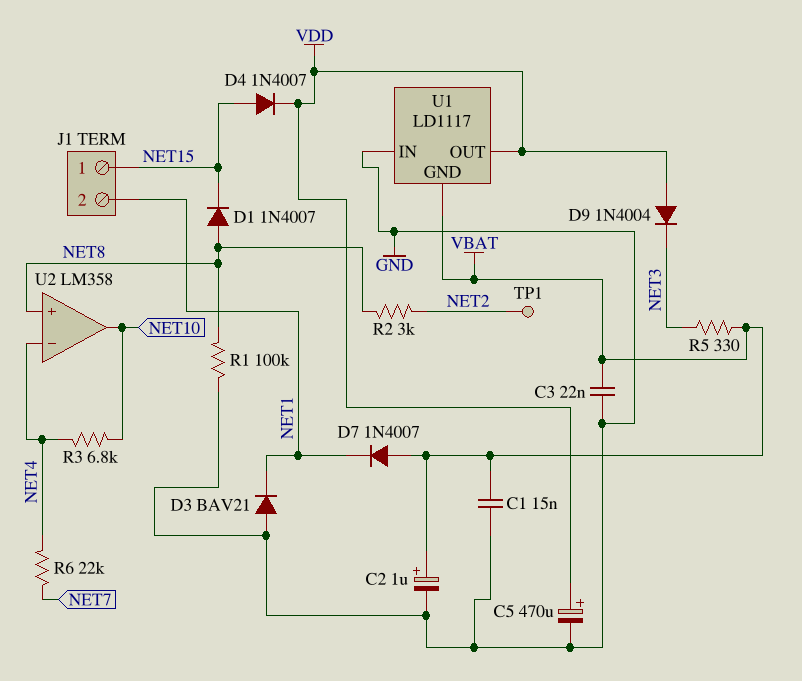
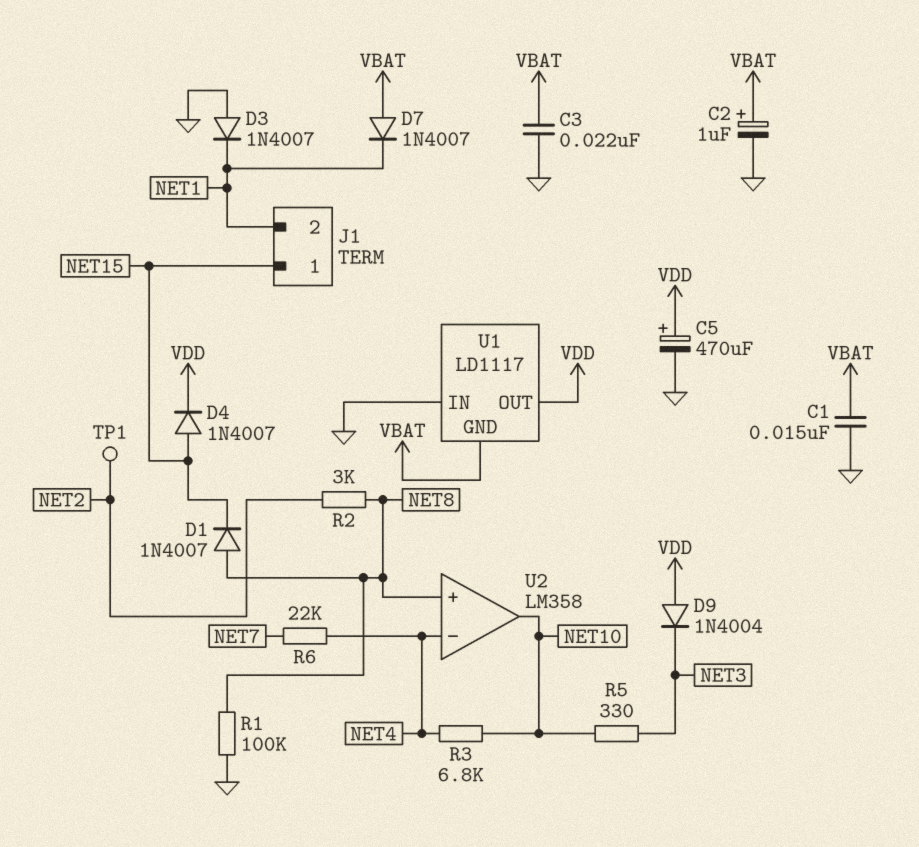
D3: diode BAV21 (A GND, K NET1) -> diode 1N4007 (A GND, K NET1)
R5: 330 (NET3, VBAT) -> 330 (NET3, NET10)

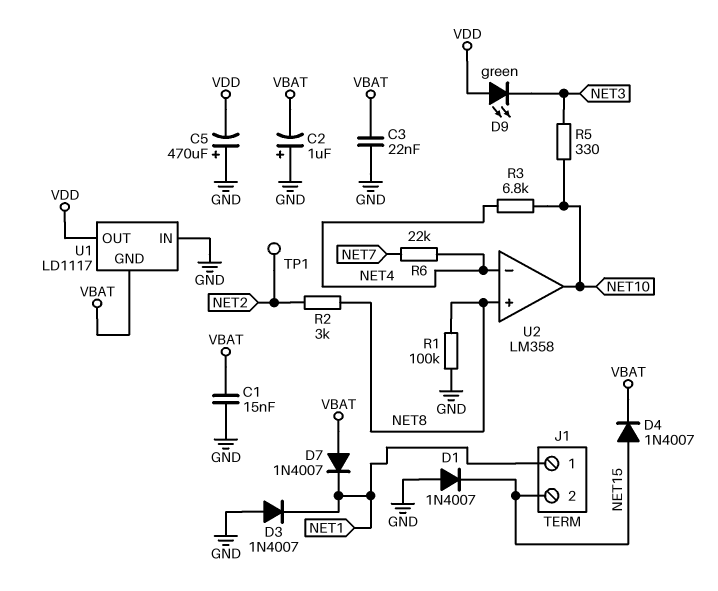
C2: 1uF (plus VBAT, minus GND) -> 1uF (plus GND, minus VBAT)
C5: 470uF (plus VDD, minus GND) -> 470uF (plus GND, minus VDD)
D1: diode 1N4007 (A NET8, K NET15) -> diode 1N4007 (A GND, K NET15)
D4: diode 1N4007 (A NET15, K VDD) -> diode 1N4007 (A NET15, K VBAT)
D9: diode 1N4004 (A VDD, K NET3) -> LED green (A VDD, K NET3)
J1 pin 1: NET15 -> NET1
J1 pin 2: NET1 -> NET15

